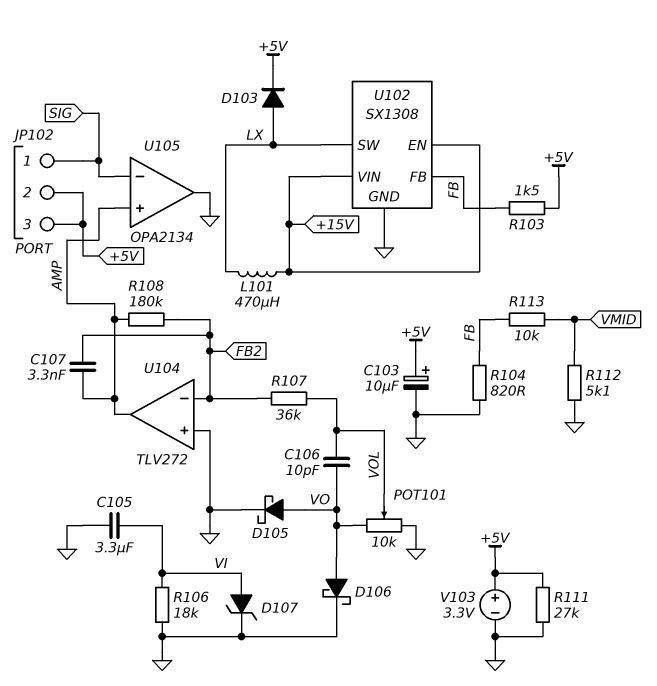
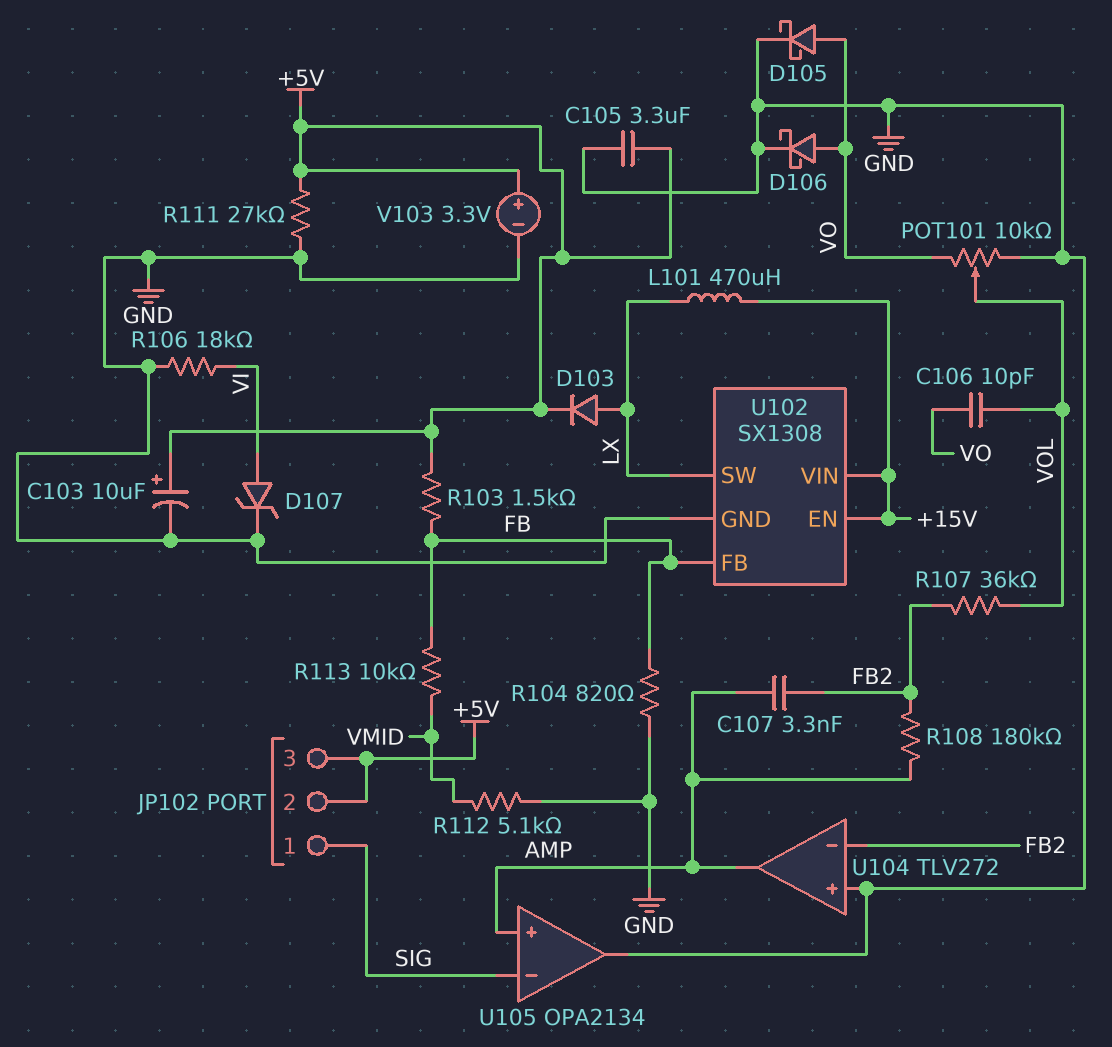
C105: 3.3uF (GND, VI) -> 3.3uF (+5V, GND)

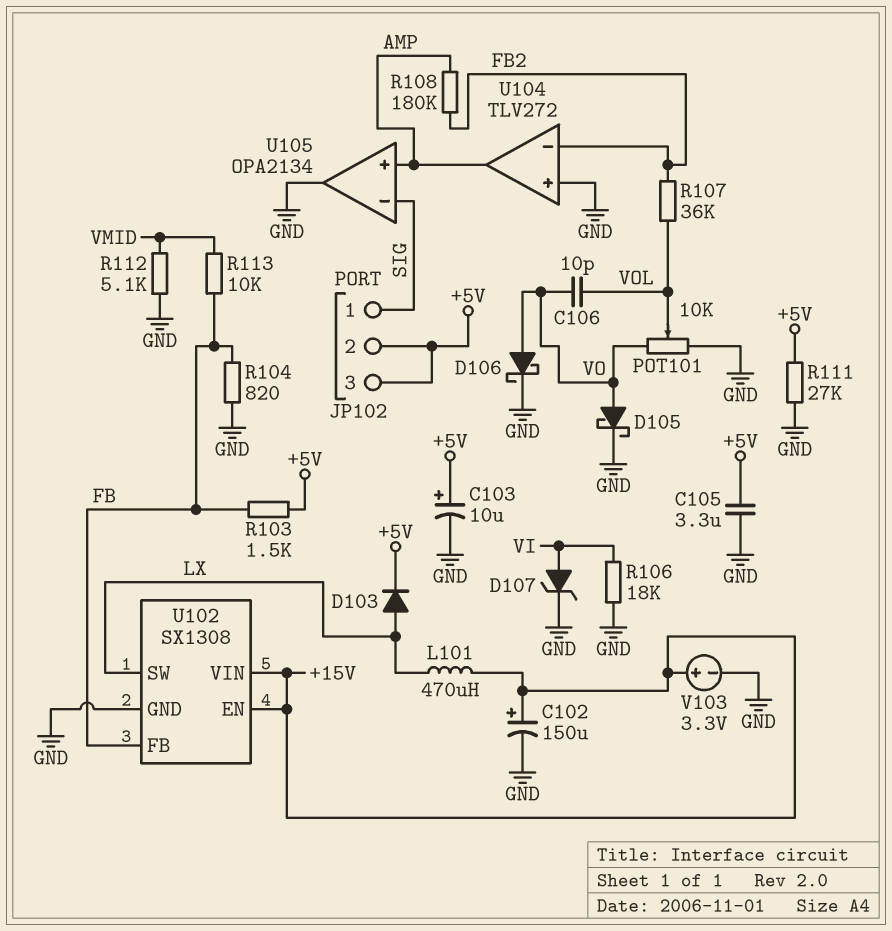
C102: none -> 150uF (plus +15V, minus GND)
C107: 3.3nF (AMP, FB2) -> none
V103: 3.3V (plus +5V, minus GND) -> 3.3V (plus +15V, minus GND)

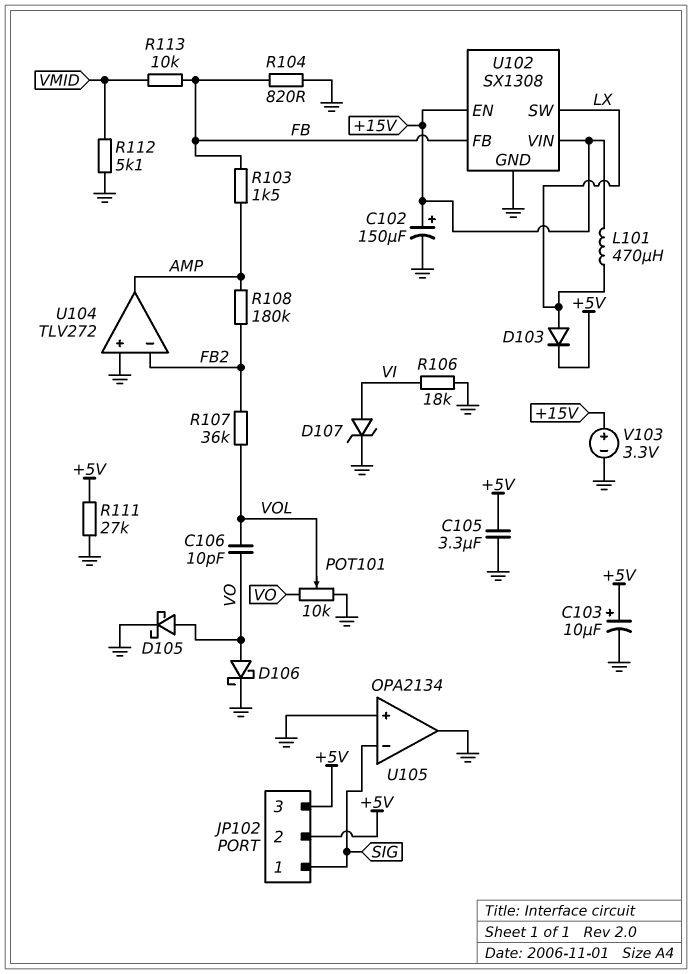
R103: 1.5k (+5V, FB) -> 1.5k (AMP, FB)
U105 pin in+: AMP -> GND

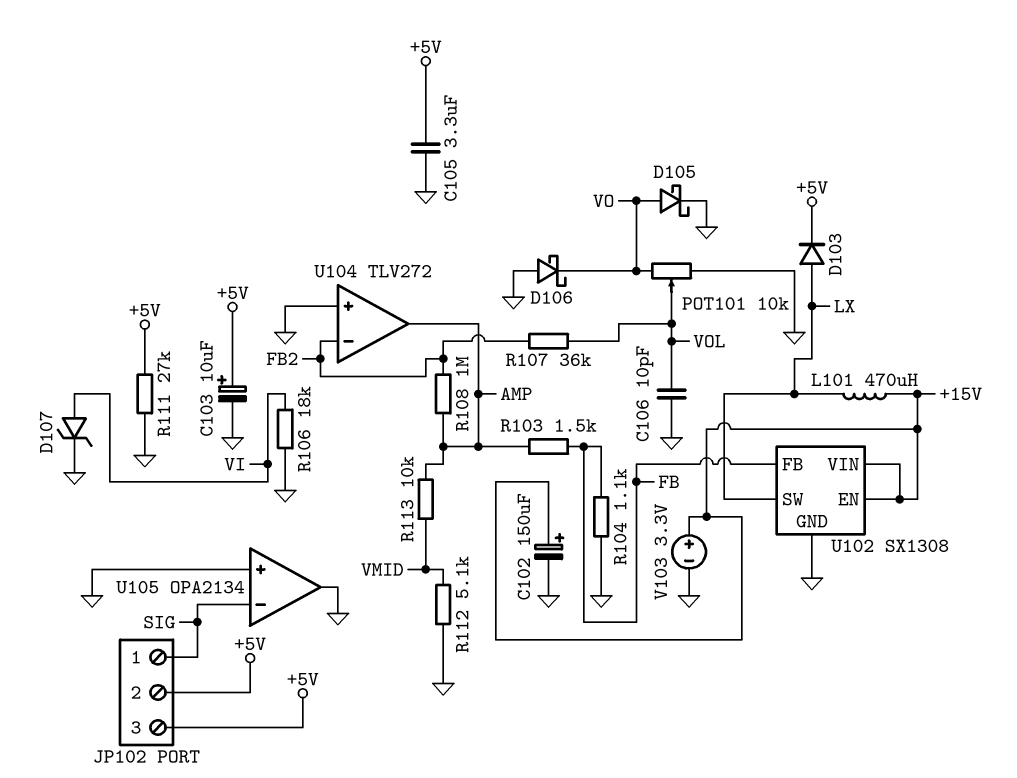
C106: 10pF (VO, VOL) -> 10pF (GND, VOL)
D106: schottky (A VO, K GND) -> schottky (A GND, K VO)
R104: 820 (FB, GND) -> 1.1k (FB, GND)
R108: 180k (AMP, FB2) -> 1M (AMP, FB2)
R113: 10k (FB, VMID) -> 10k (AMP, VMID)

